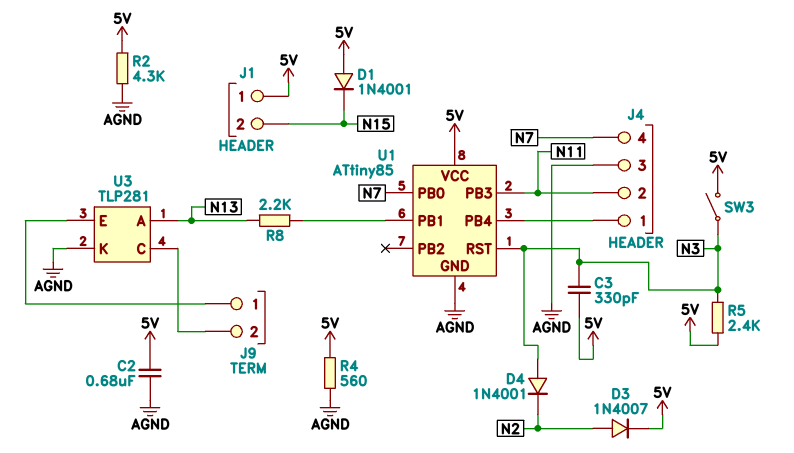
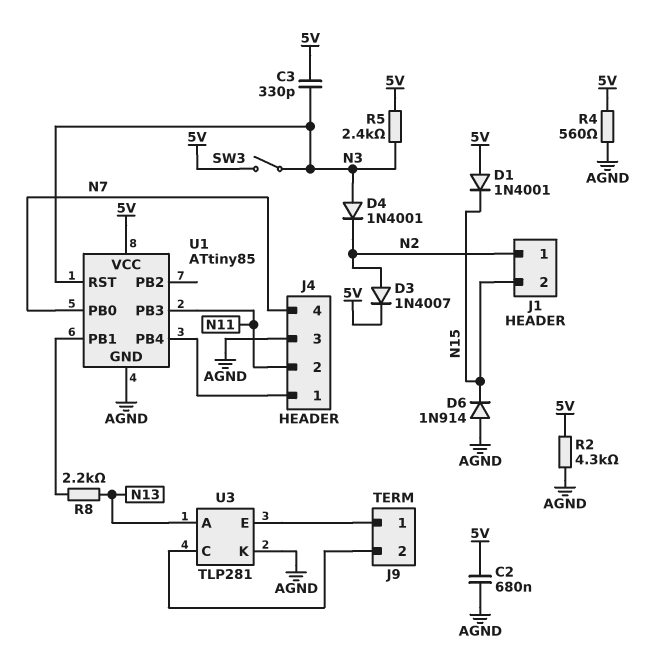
D6: none -> diode 1N914 (A AGND, K N15)
J1 pin 1: 5V -> N2

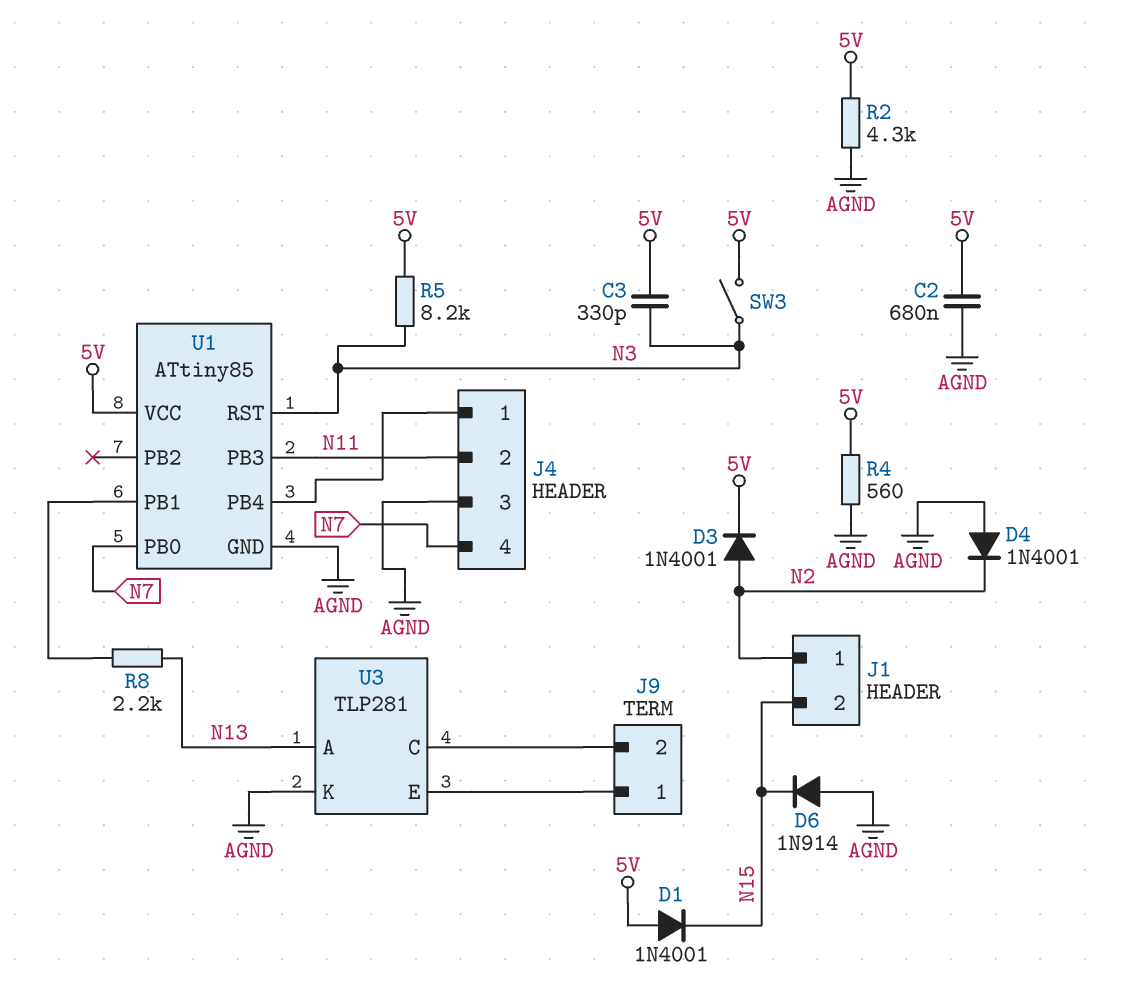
D3: diode 1N4007 (A N2, K 5V) -> diode 1N4001 (A N2, K 5V)
D4: diode 1N4001 (A N3, K N2) -> diode 1N4001 (A AGND, K N2)
R5: 2.4k (5V, N3) -> 8.2k (5V, N3)

